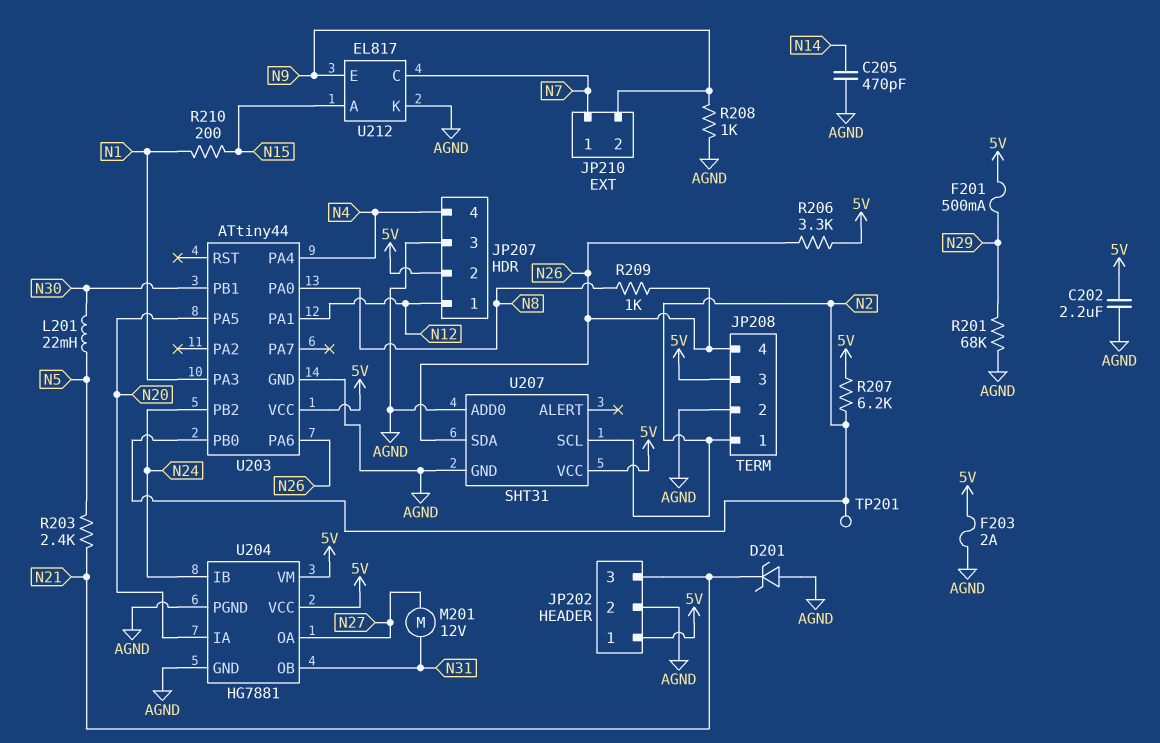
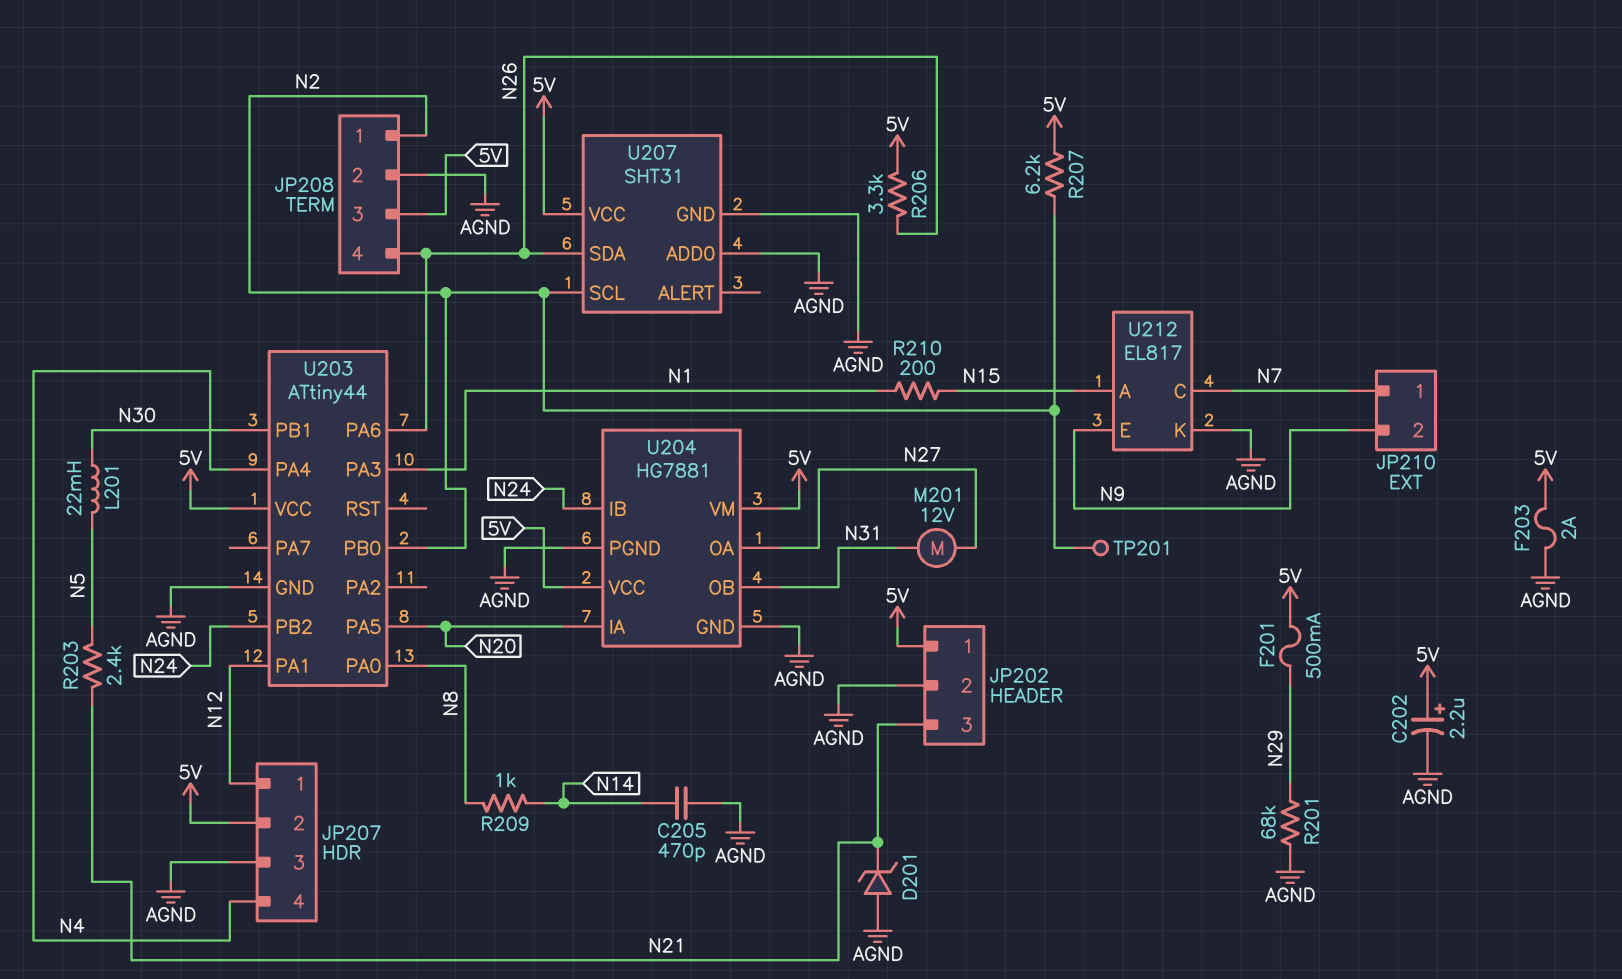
C202: 2.2uF (5V, AGND) -> 2.2uF (plus 5V, minus AGND)
R208: 1k (AGND, N9) -> none
R209: 1k (N8, N26) -> 1k (N8, N14)

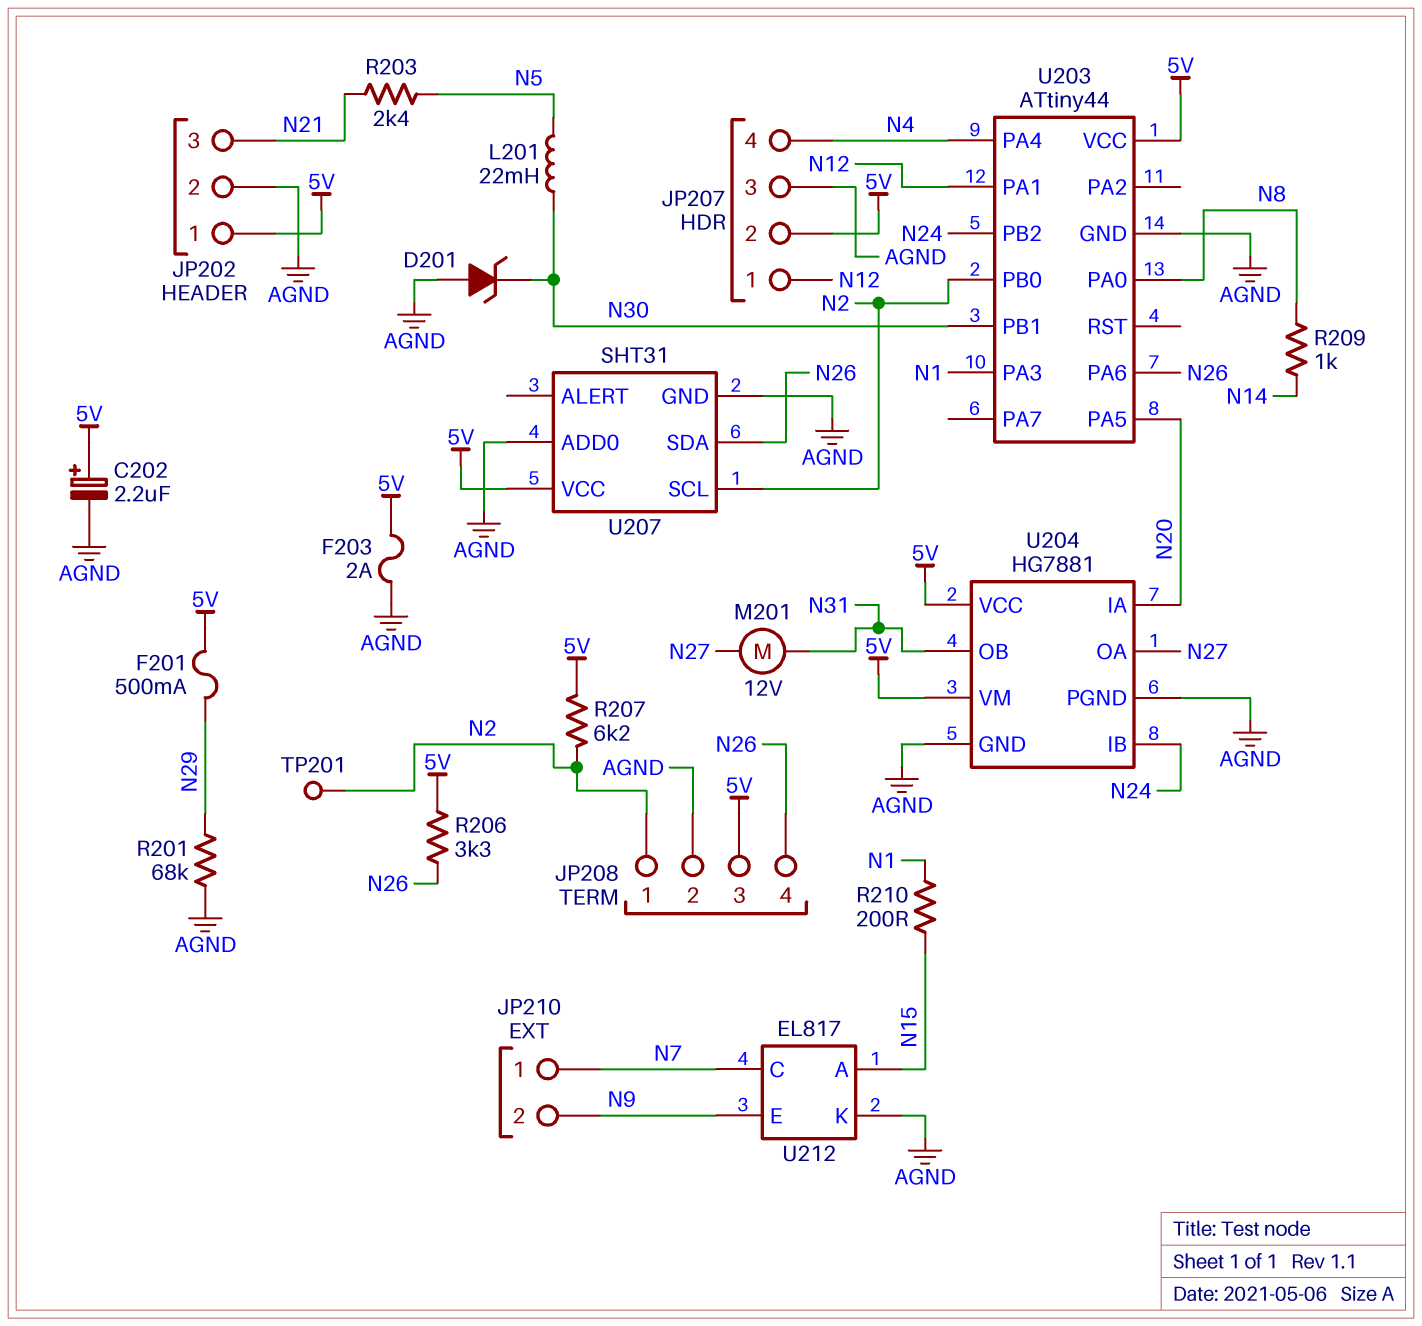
C205: 470pF (AGND, N14) -> none
D201: zener (A AGND, K N21) -> zener (A AGND, K N30)

